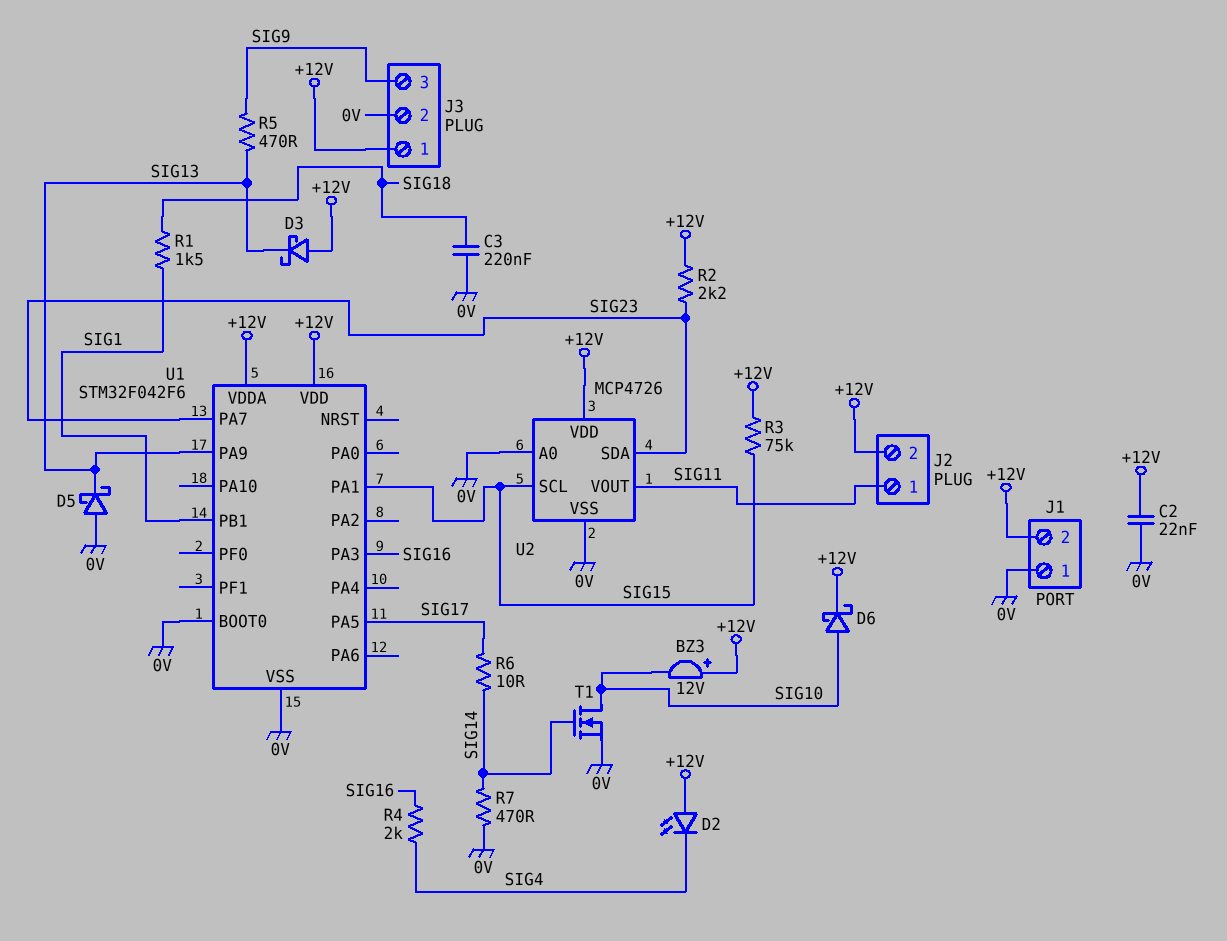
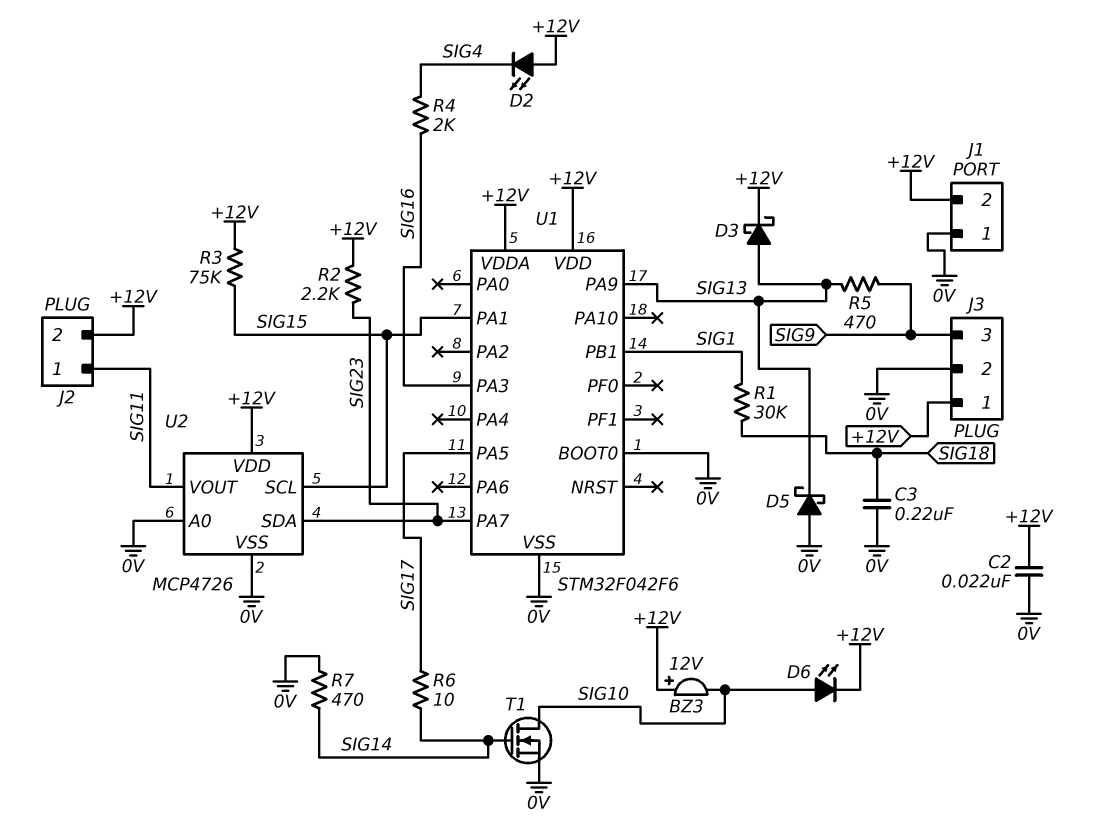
D3: schottky (A +12V, K SIG13) -> schottky (A SIG13, K +12V)
D6: schottky (A SIG10, K +12V) -> LED (A SIG10, K +12V)
R1: 1.5k (SIG1, SIG18) -> 30k (SIG1, SIG18)

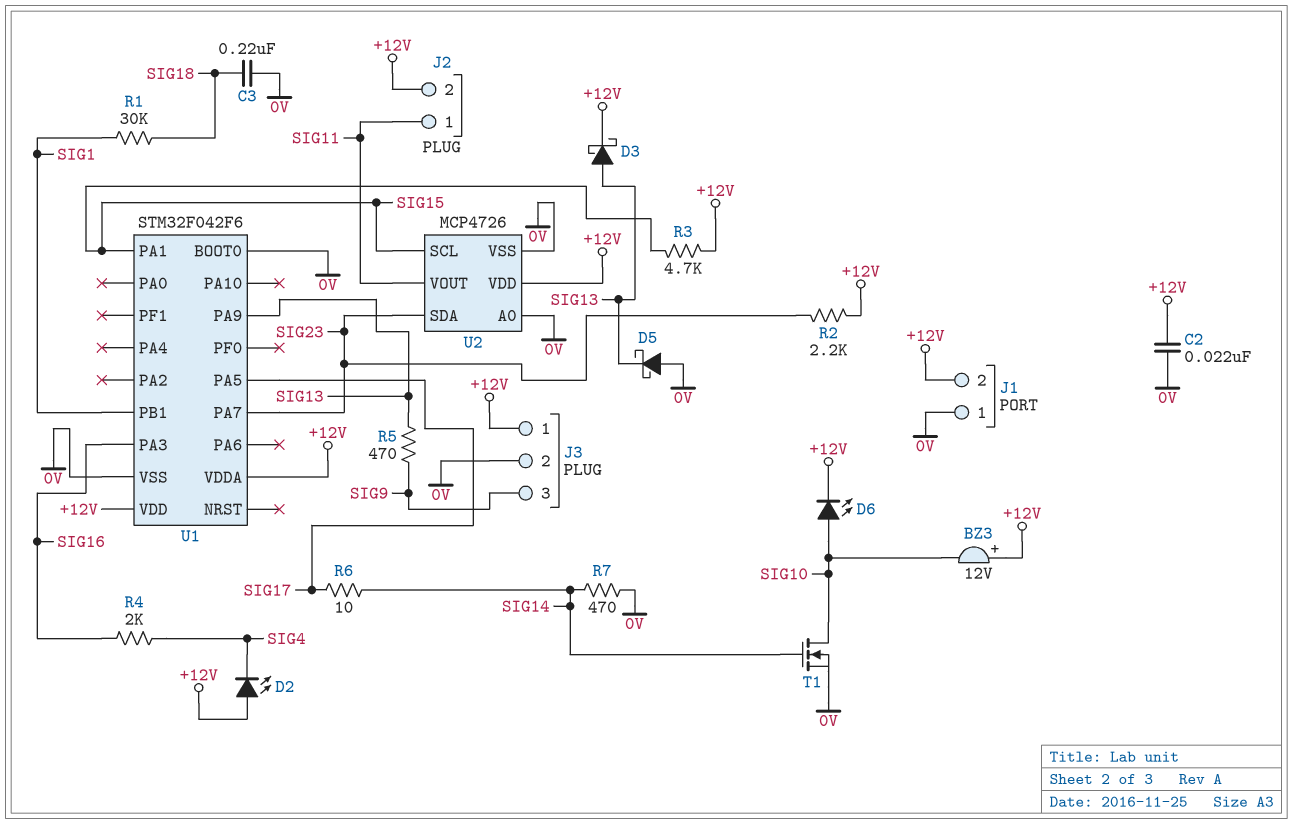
R3: 75k (+12V, SIG15) -> 4.7k (+12V, SIG15)

